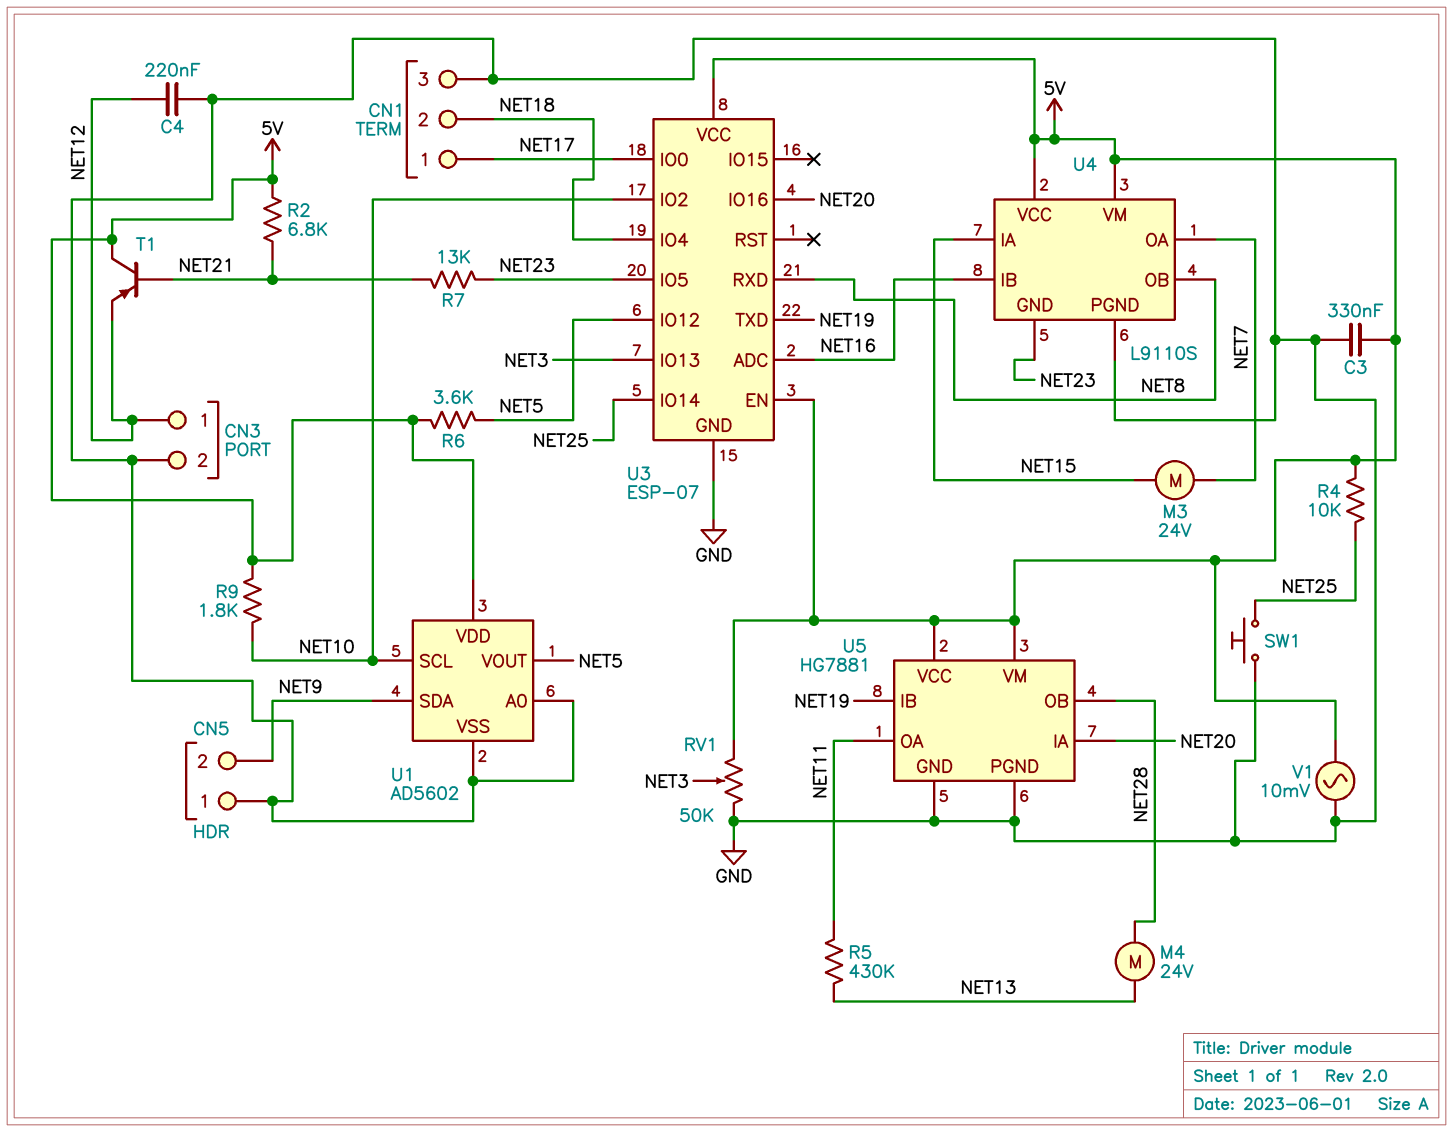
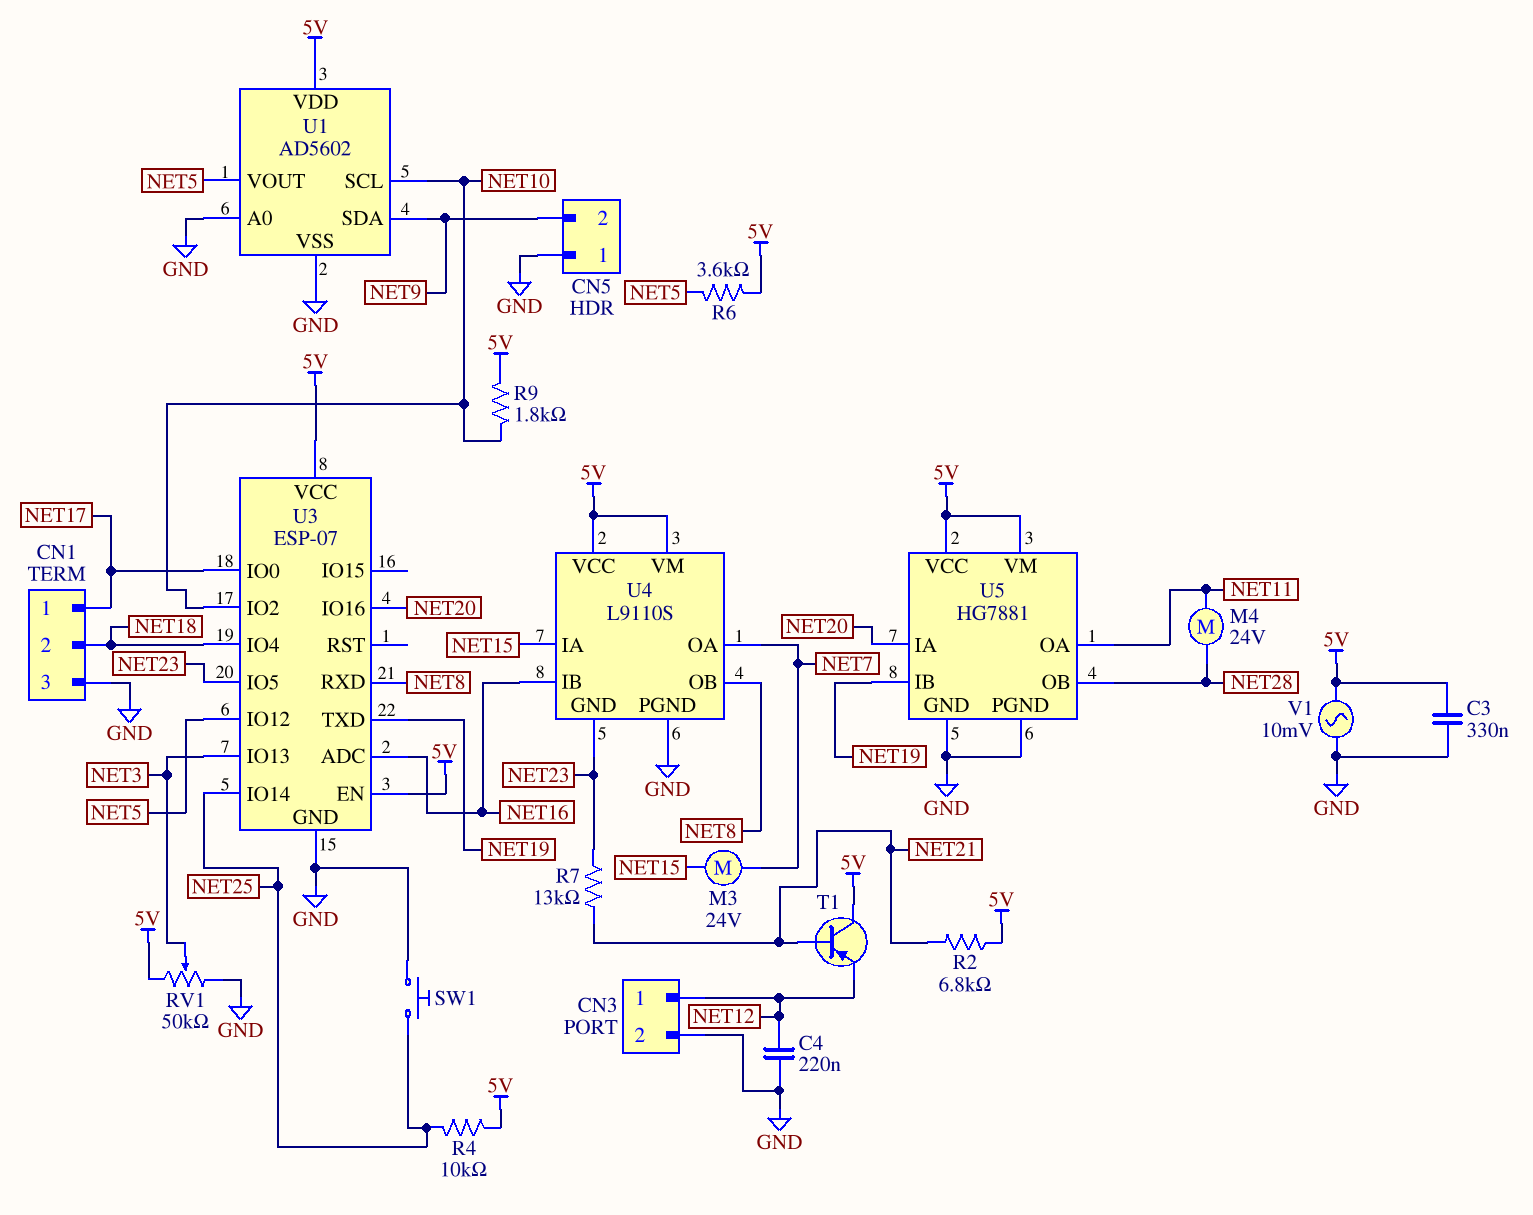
M4: motor 24V (NET13, NET28) -> motor 24V (NET11, NET28)
R5: 430k (NET11, NET13) -> none

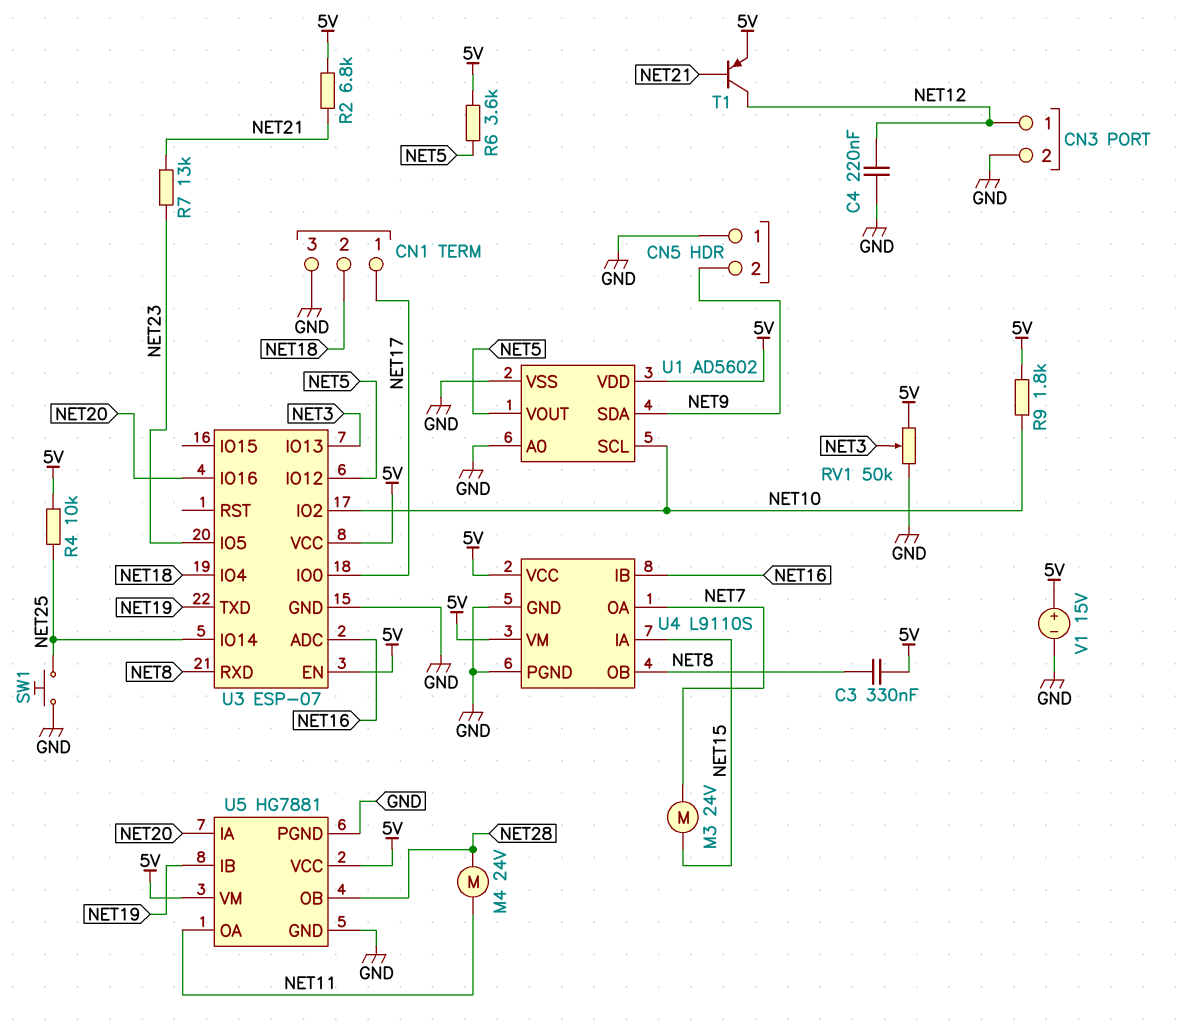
C3: 330nF (5V, GND) -> 330nF (5V, NET8)
T1: PNP (B NET21, C 5V, E NET12) -> PNP (B NET21, C NET12, E 5V)
U4 pin GND: NET23 -> GND
V1: AC 10mV (5V, GND) -> 15V (plus 5V, minus GND)

